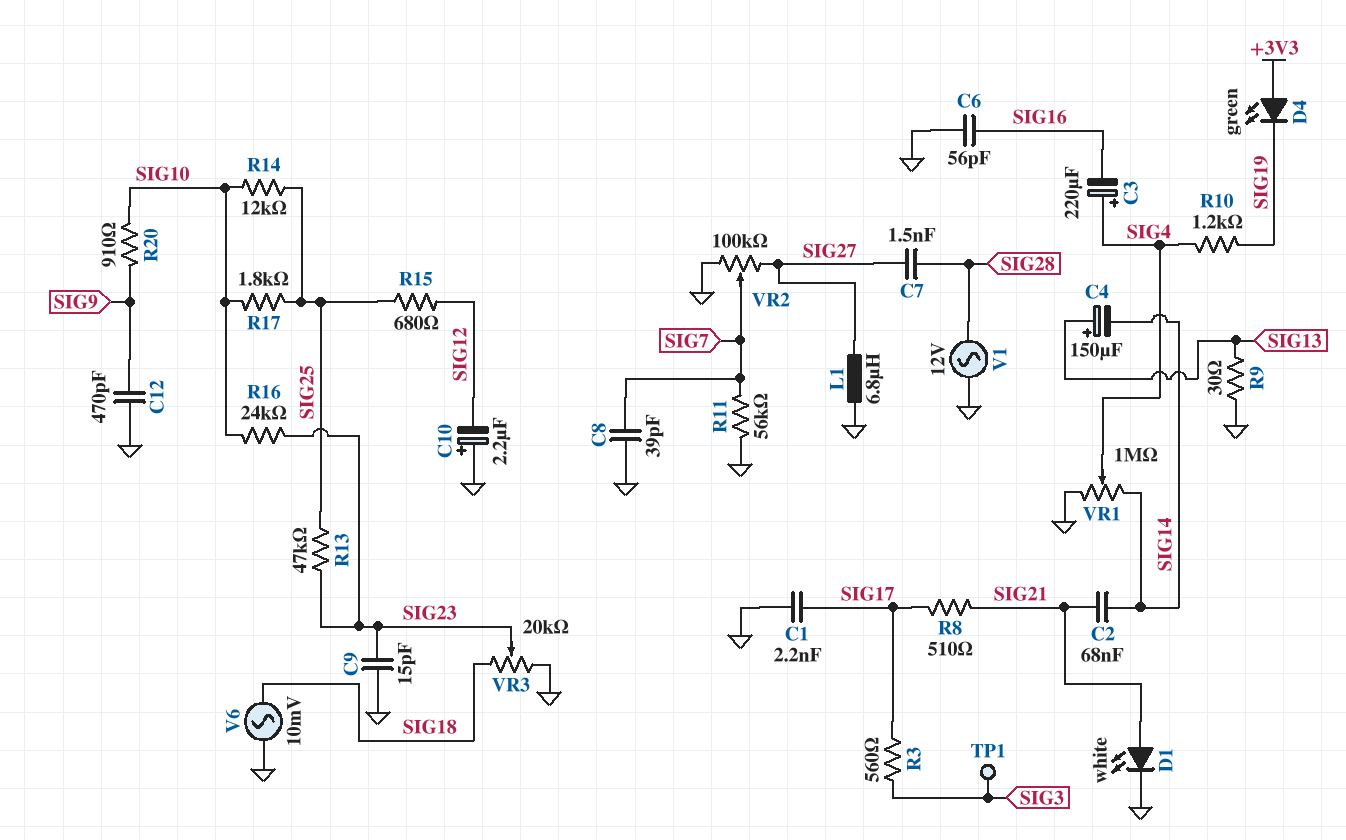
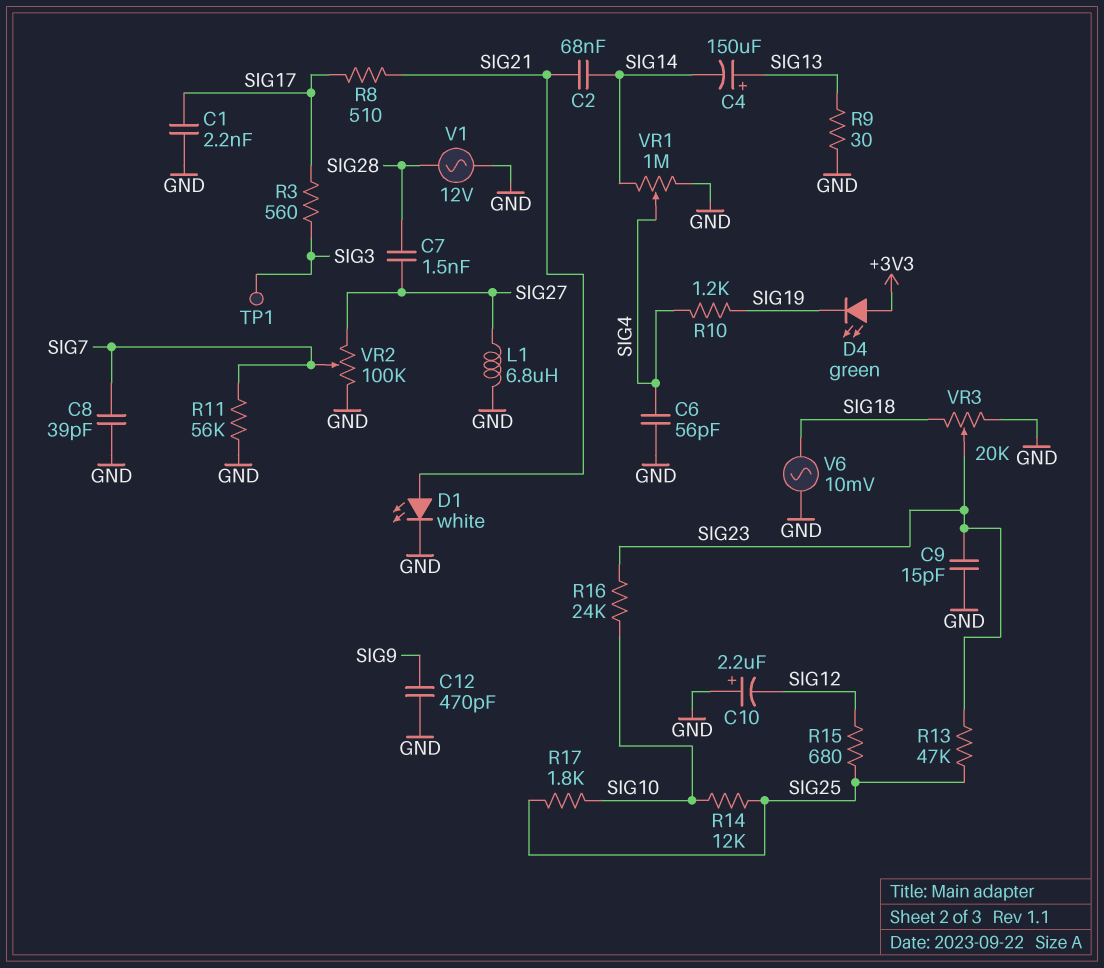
C3: 220uF (plus SIG4, minus SIG16) -> none
C6: 56pF (GND, SIG16) -> 56pF (GND, SIG4)
R20: 910 (SIG9, SIG10) -> none

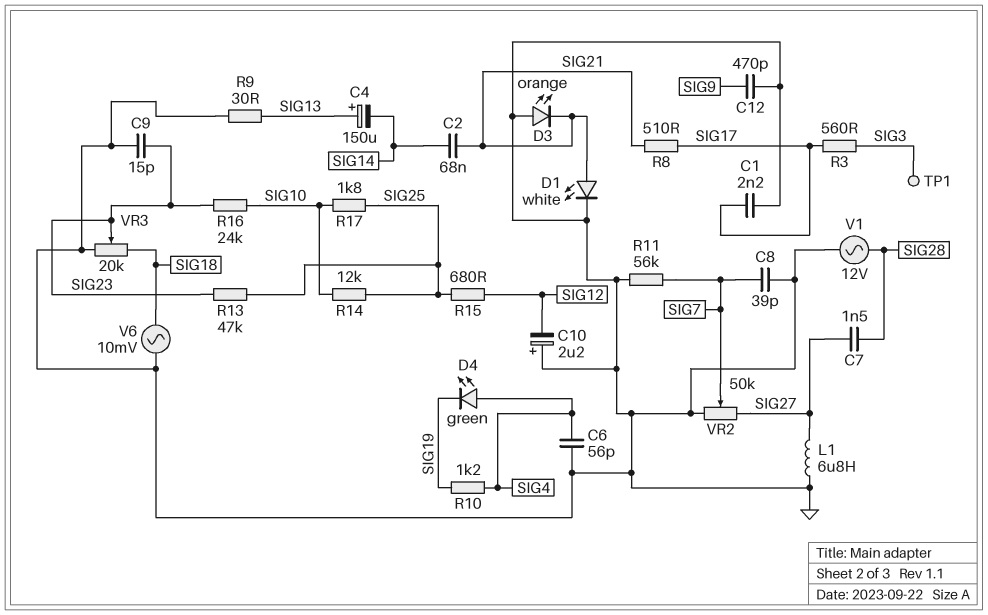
D3: none -> LED orange (A GND, K SIG21)
D4: LED green (A +3V3, K SIG19) -> LED green (A SIG4, K SIG19)
VR1: 1M (GND, SIG14, wiper SIG4) -> none
VR2: 100k (GND, SIG27, wiper SIG7) -> 50k (GND, SIG27, wiper SIG7)

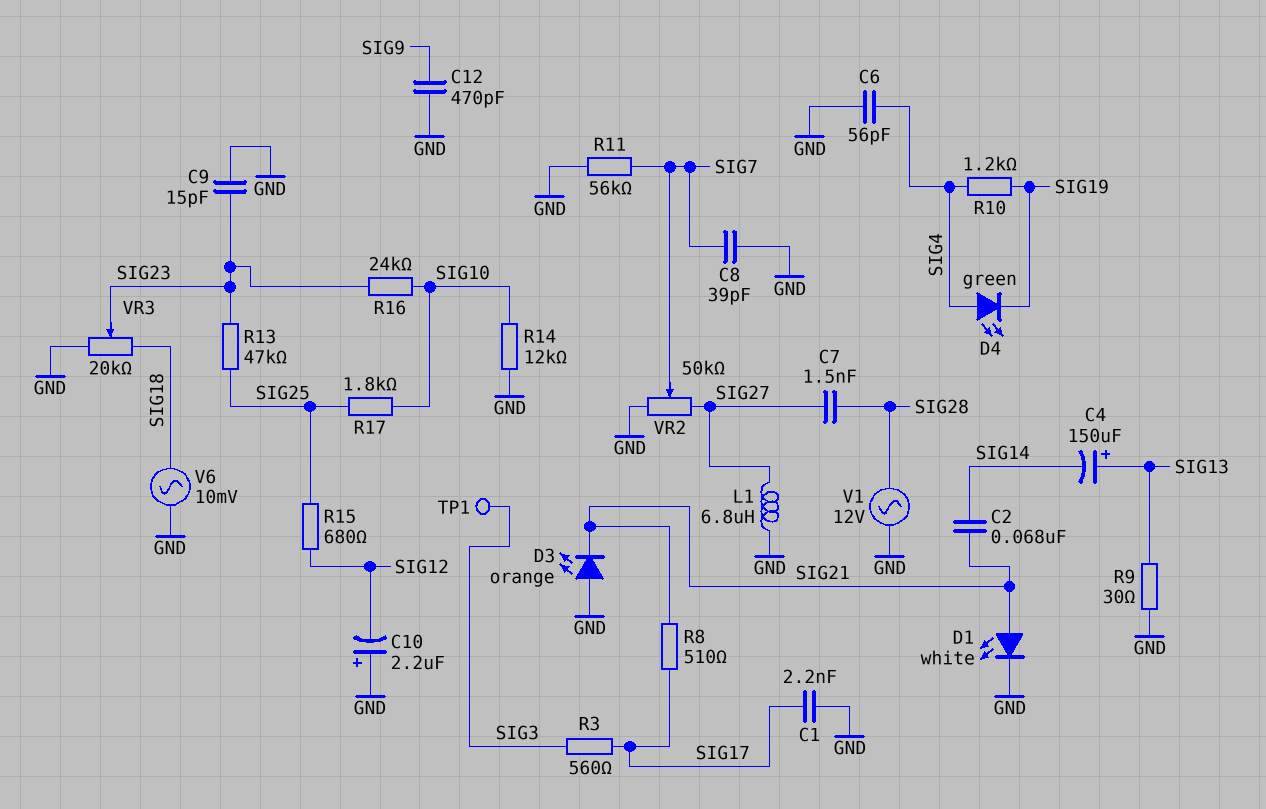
R14: 12k (SIG10, SIG25) -> 12k (GND, SIG10)

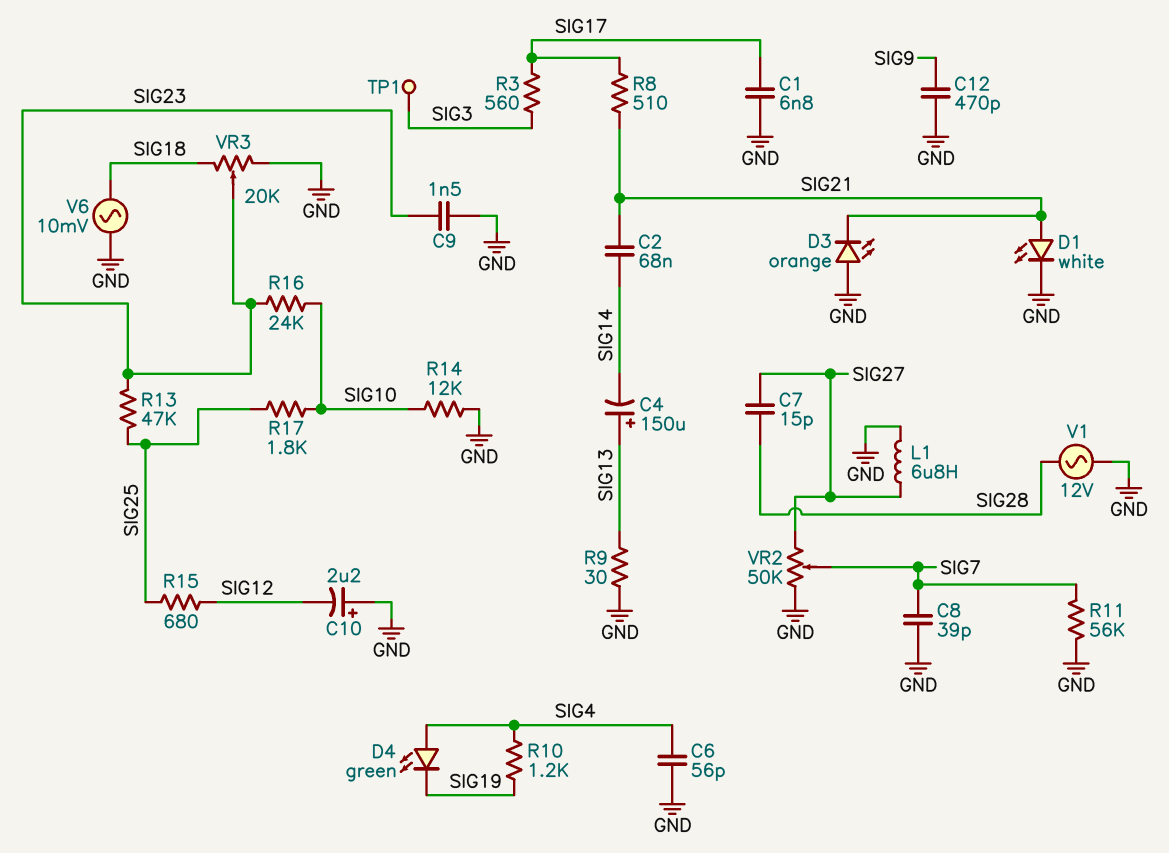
C1: 2.2nF (GND, SIG17) -> 6.8nF (GND, SIG17)
C7: 1.5nF (SIG27, SIG28) -> 15pF (SIG27, SIG28)
C9: 15pF (GND, SIG23) -> 1.5nF (GND, SIG23)

